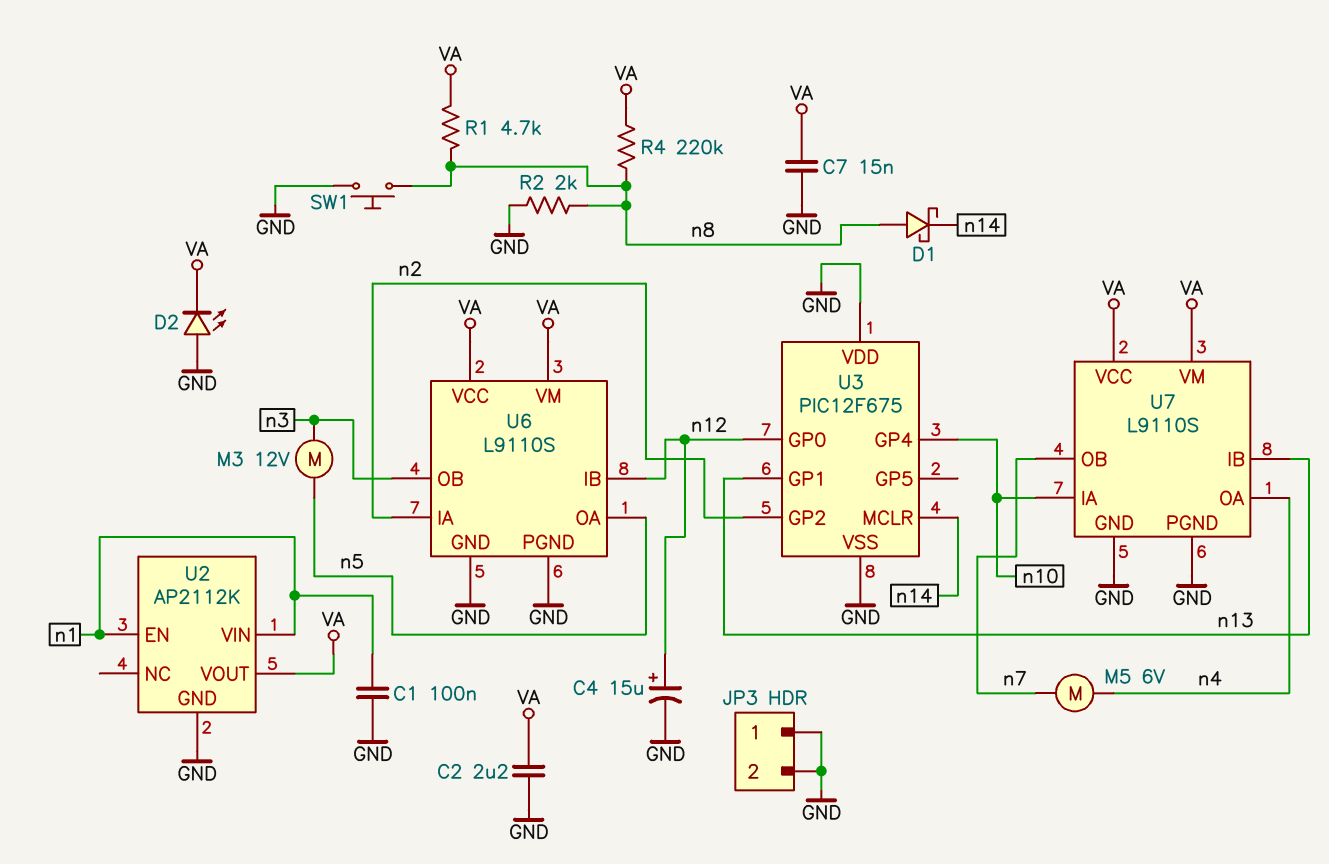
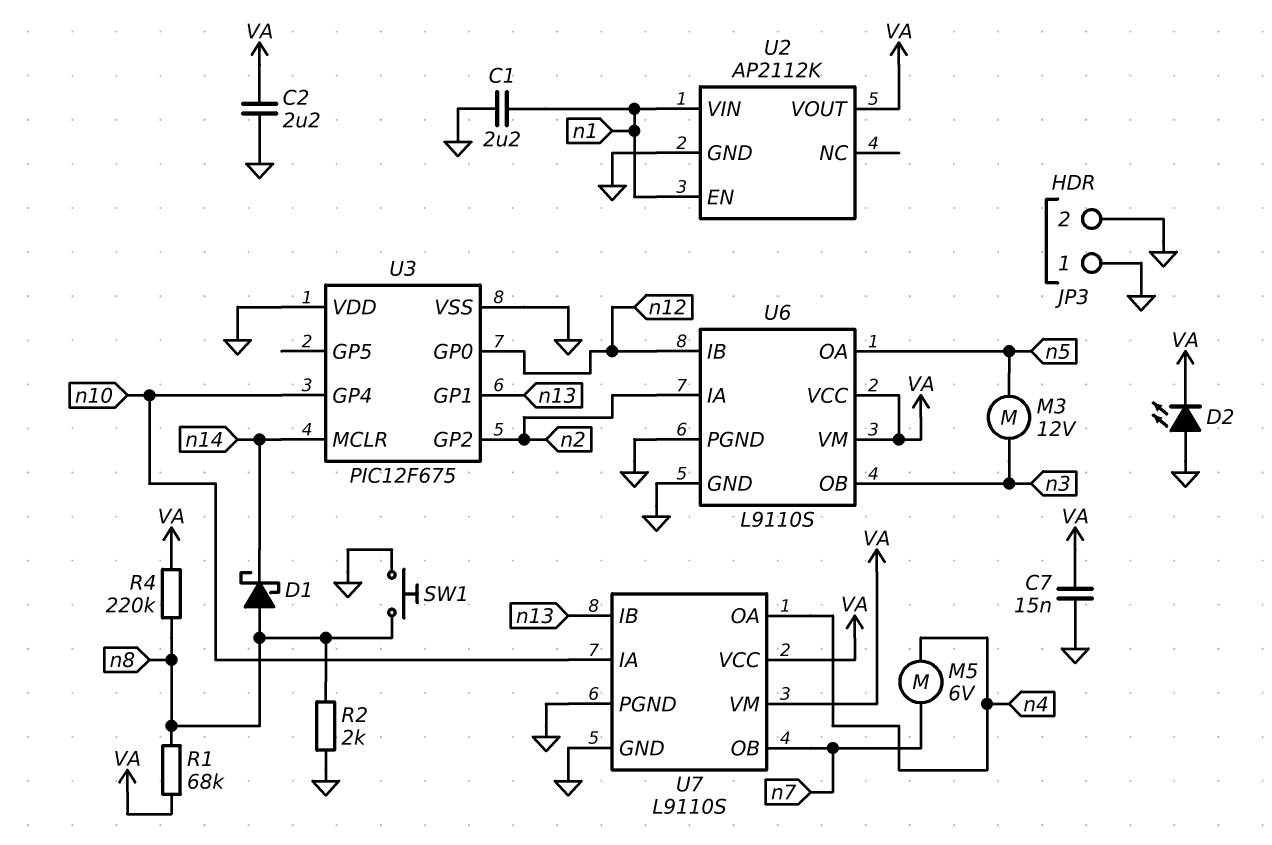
C1: 100nF (GND, n1) -> 2.2uF (GND, n1)
C4: 15uF (plus n12, minus GND) -> none
R1: 4.7k (VA, n8) -> 68k (VA, n8)

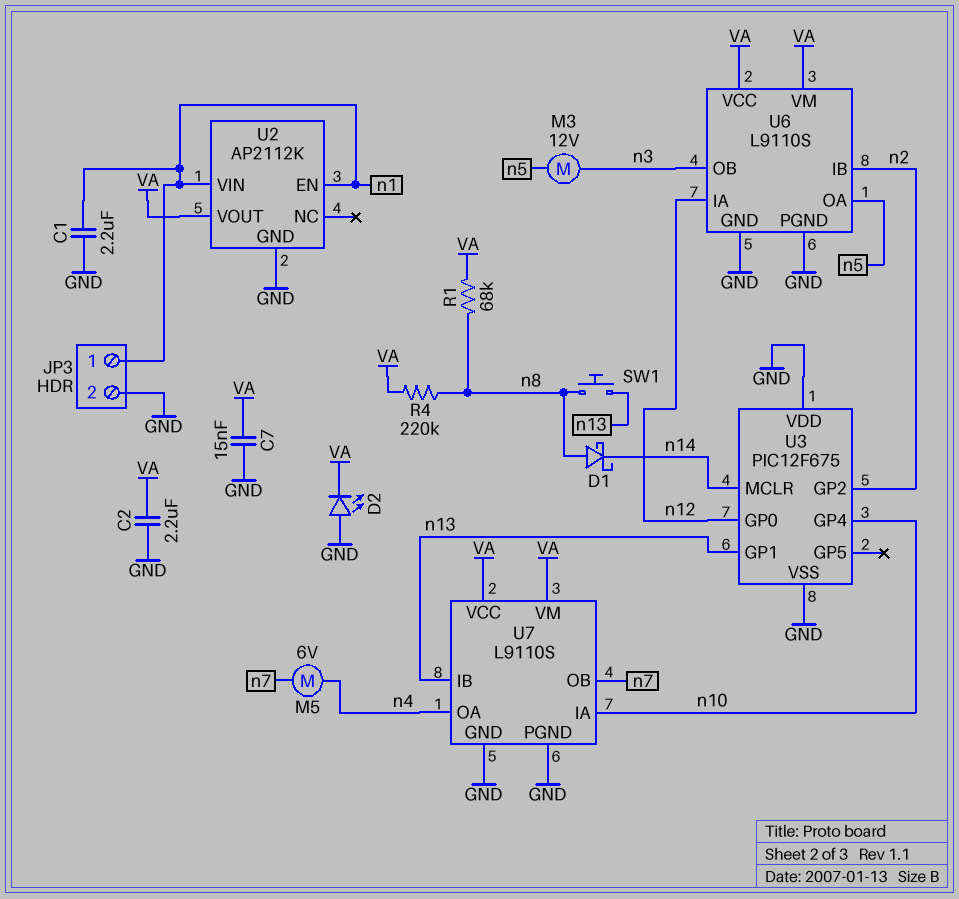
JP3 pin 1: GND -> n1
R2: 2k (GND, n8) -> none
SW1: button (GND, n8) -> button (n8, n13)
U6 pin IA: n2 -> n12
U6 pin IB: n12 -> n2

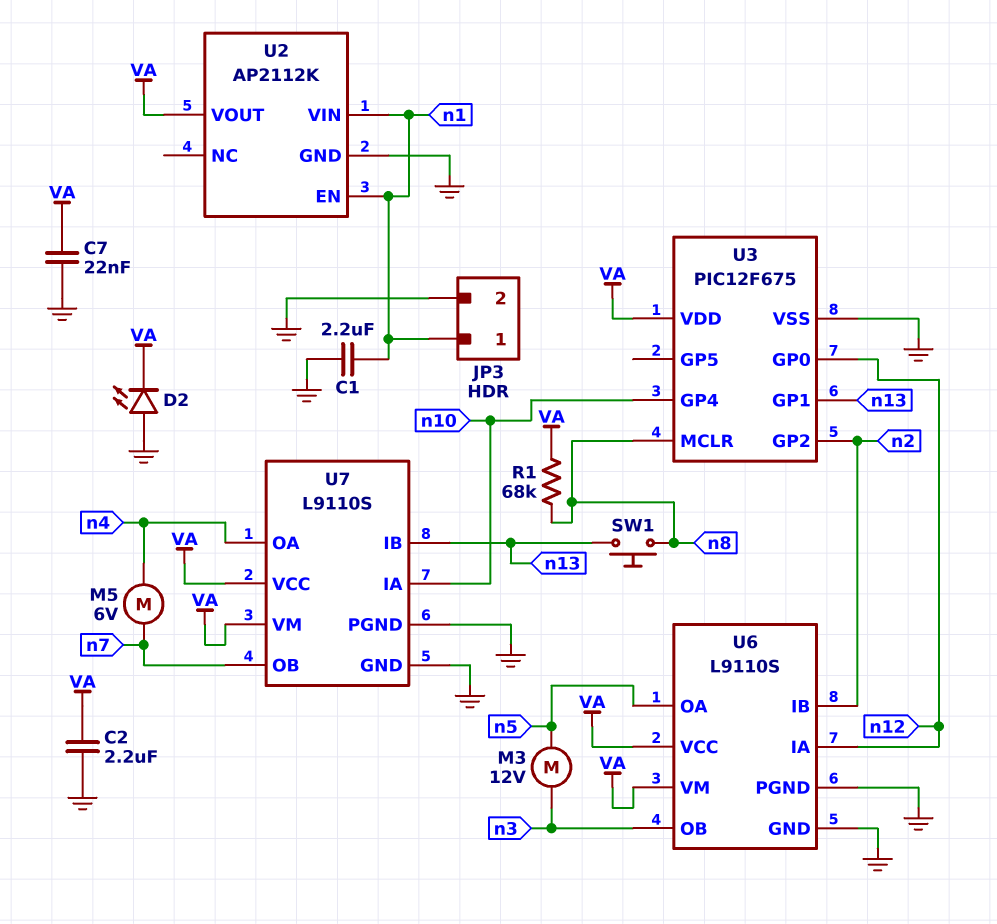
C7: 15nF (GND, VA) -> 22nF (GND, VA)
D1: schottky (A n8, K n14) -> none
R4: 220k (VA, n8) -> none
U3 pin MCLR: n14 -> n8
U3 pin VDD: GND -> VA

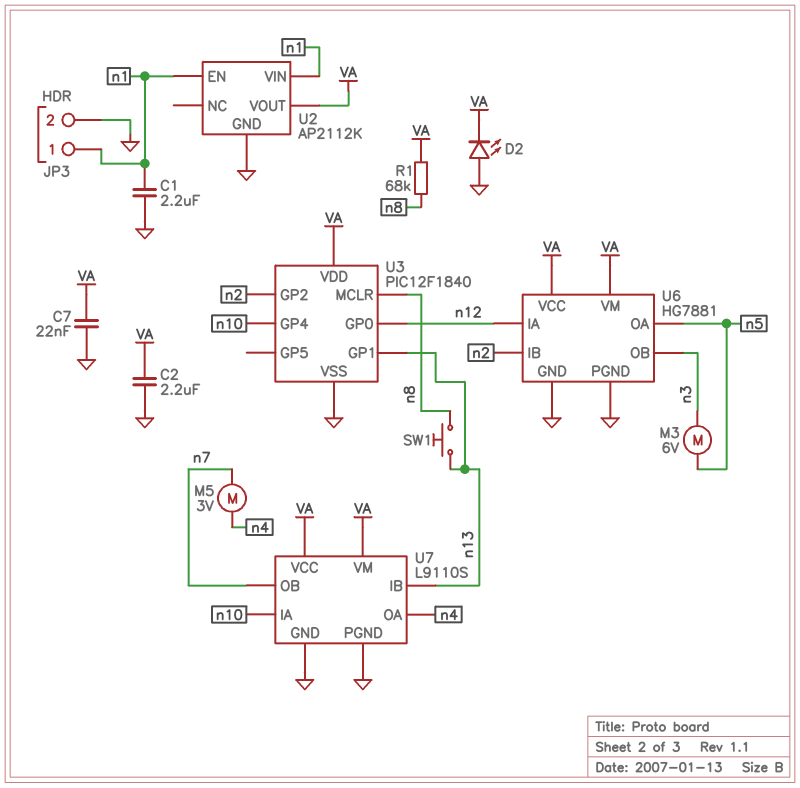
M3: motor 12V (n3, n5) -> motor 6V (n3, n5)
M5: motor 6V (n4, n7) -> motor 3V (n4, n7)
U3: PIC12F675 -> PIC12F1840
U6: L9110S -> HG7881

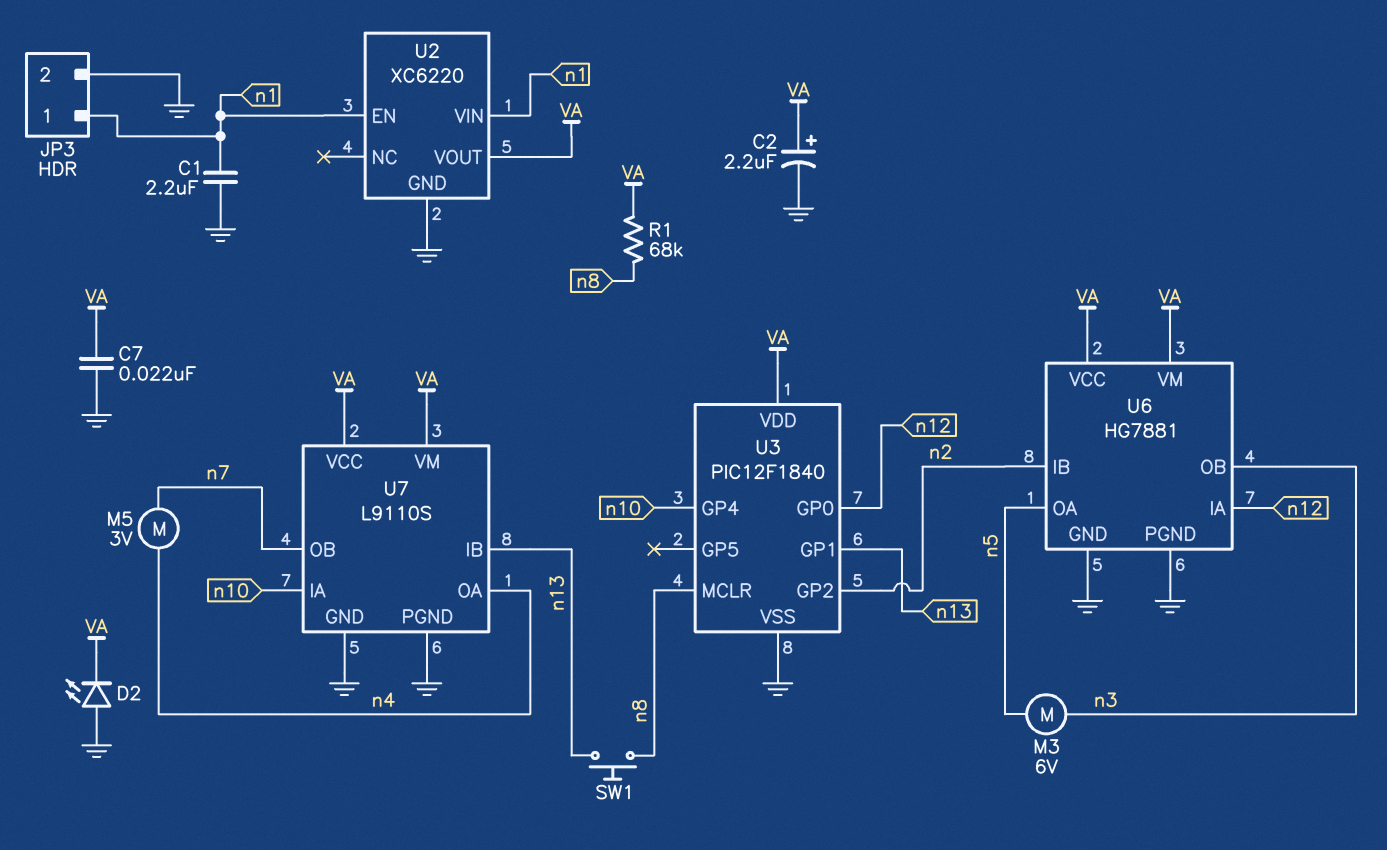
C2: 2.2uF (GND, VA) -> 2.2uF (plus VA, minus GND)
U2: AP2112K -> XC6220

